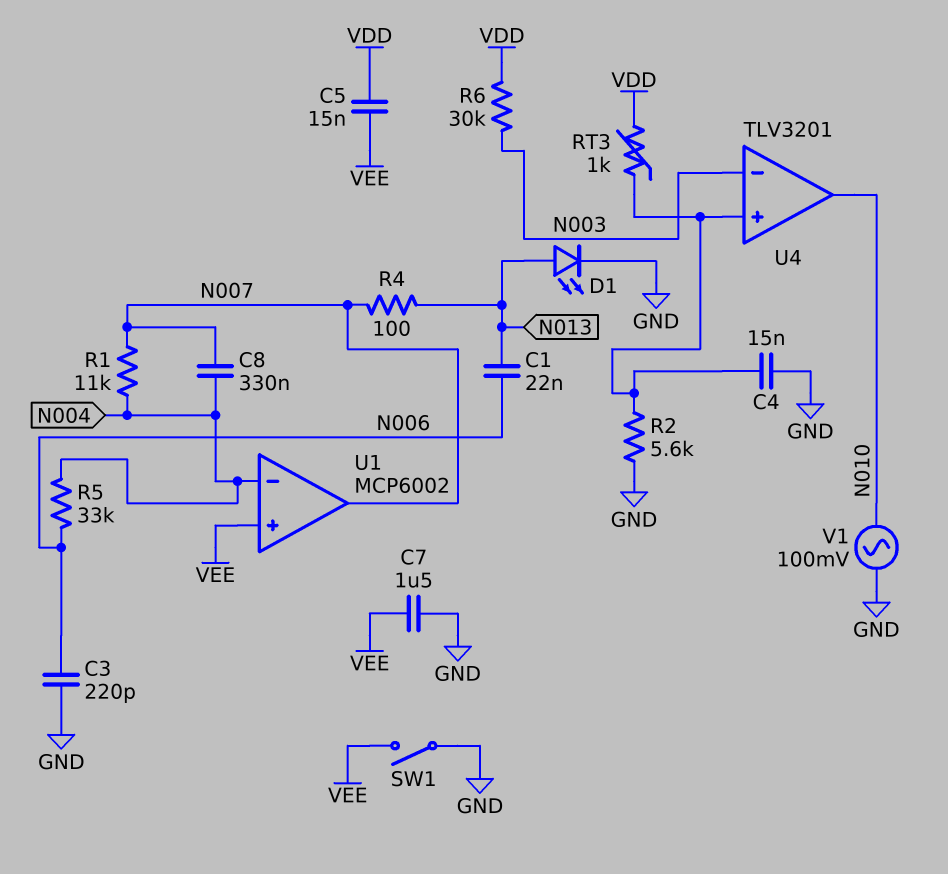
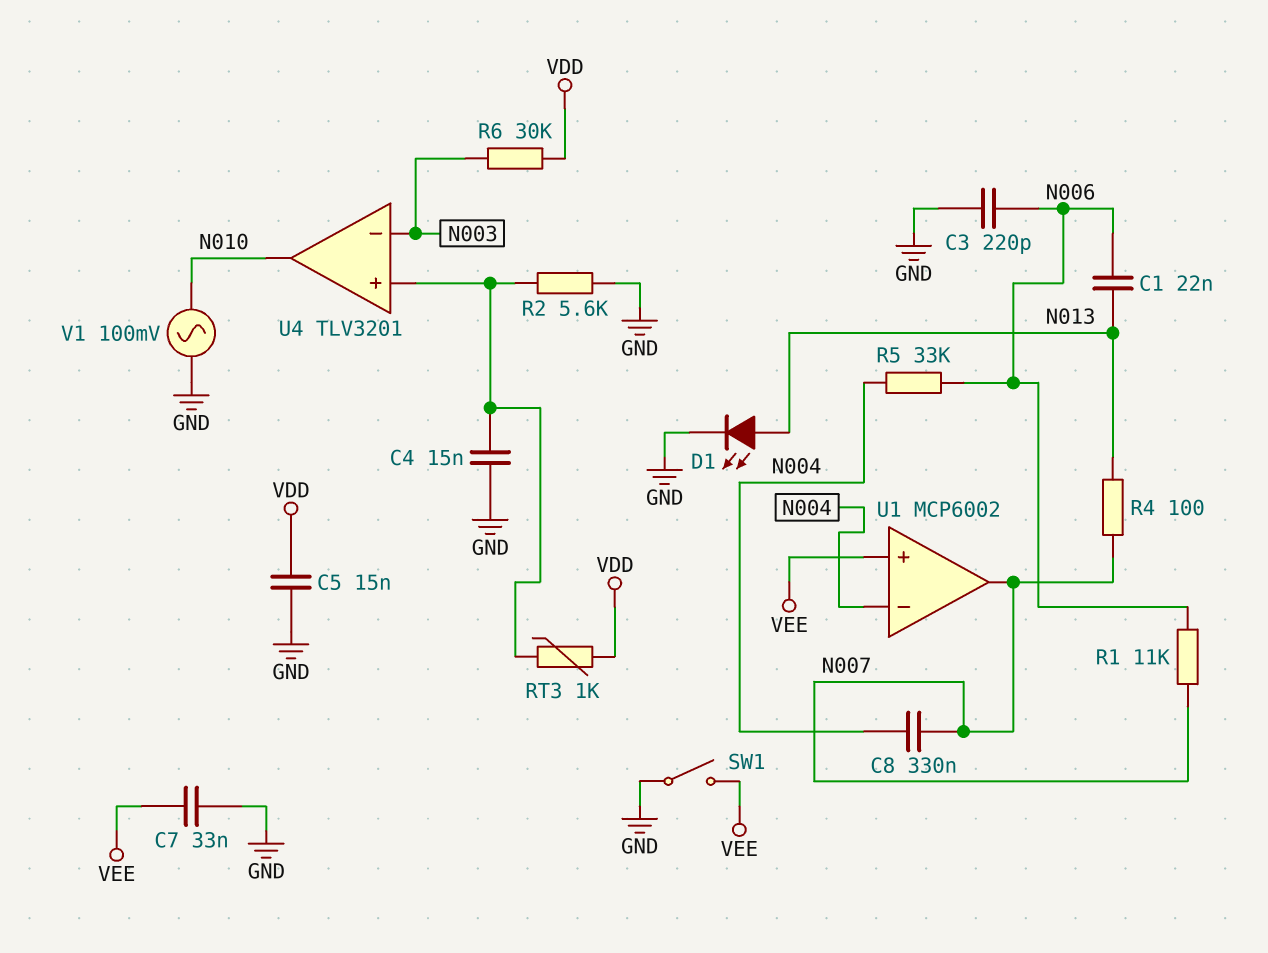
C5: 15nF (VDD, VEE) -> 15nF (GND, VDD)
C7: 1.5uF (GND, VEE) -> 33nF (GND, VEE)
R1: 11k (N004, N007) -> 11k (N006, N007)

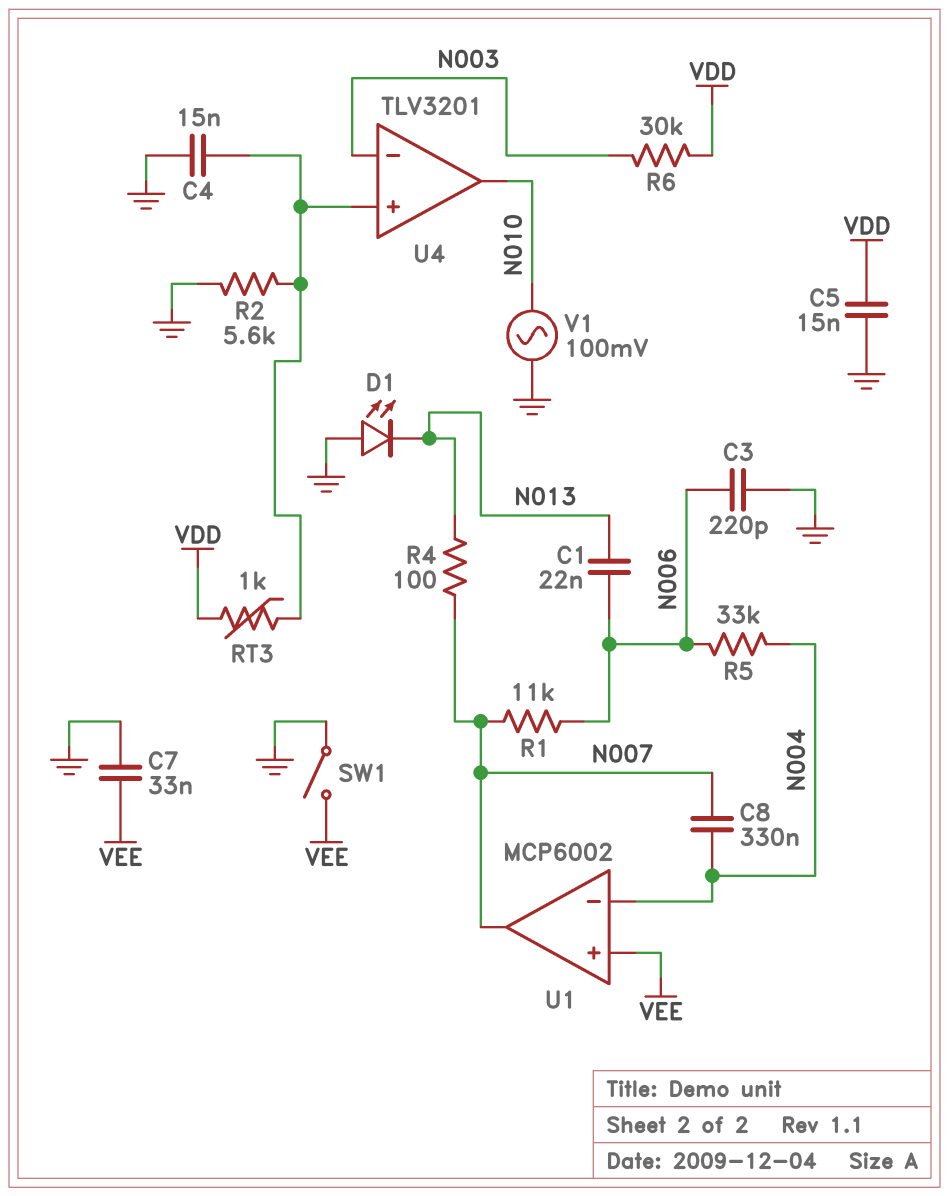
D1: LED (A N013, K GND) -> LED (A GND, K N013)

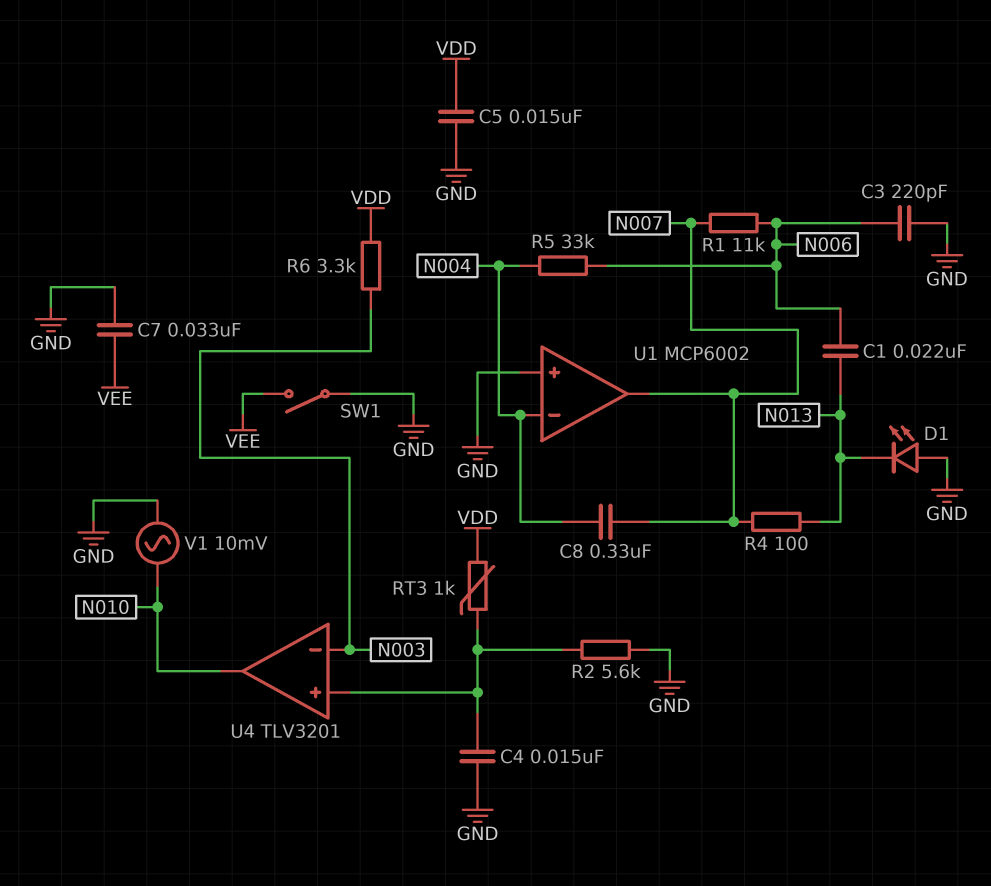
R6: 30k (N003, VDD) -> 3.3k (N003, VDD)
U1 pin in+: VEE -> GND
V1: AC 100mV (GND, N010) -> AC 10mV (GND, N010)

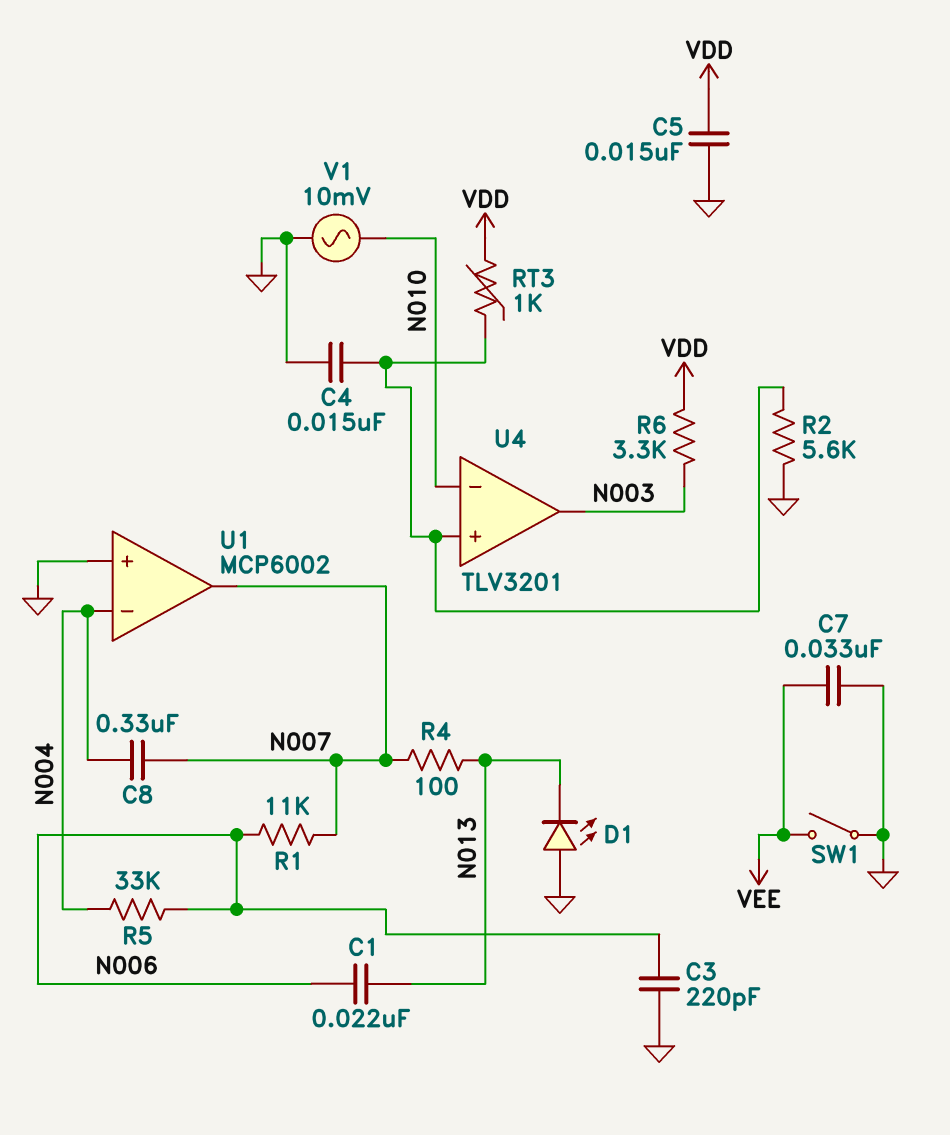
U4 pin in-: N003 -> N010
U4 pin out: N010 -> N003

